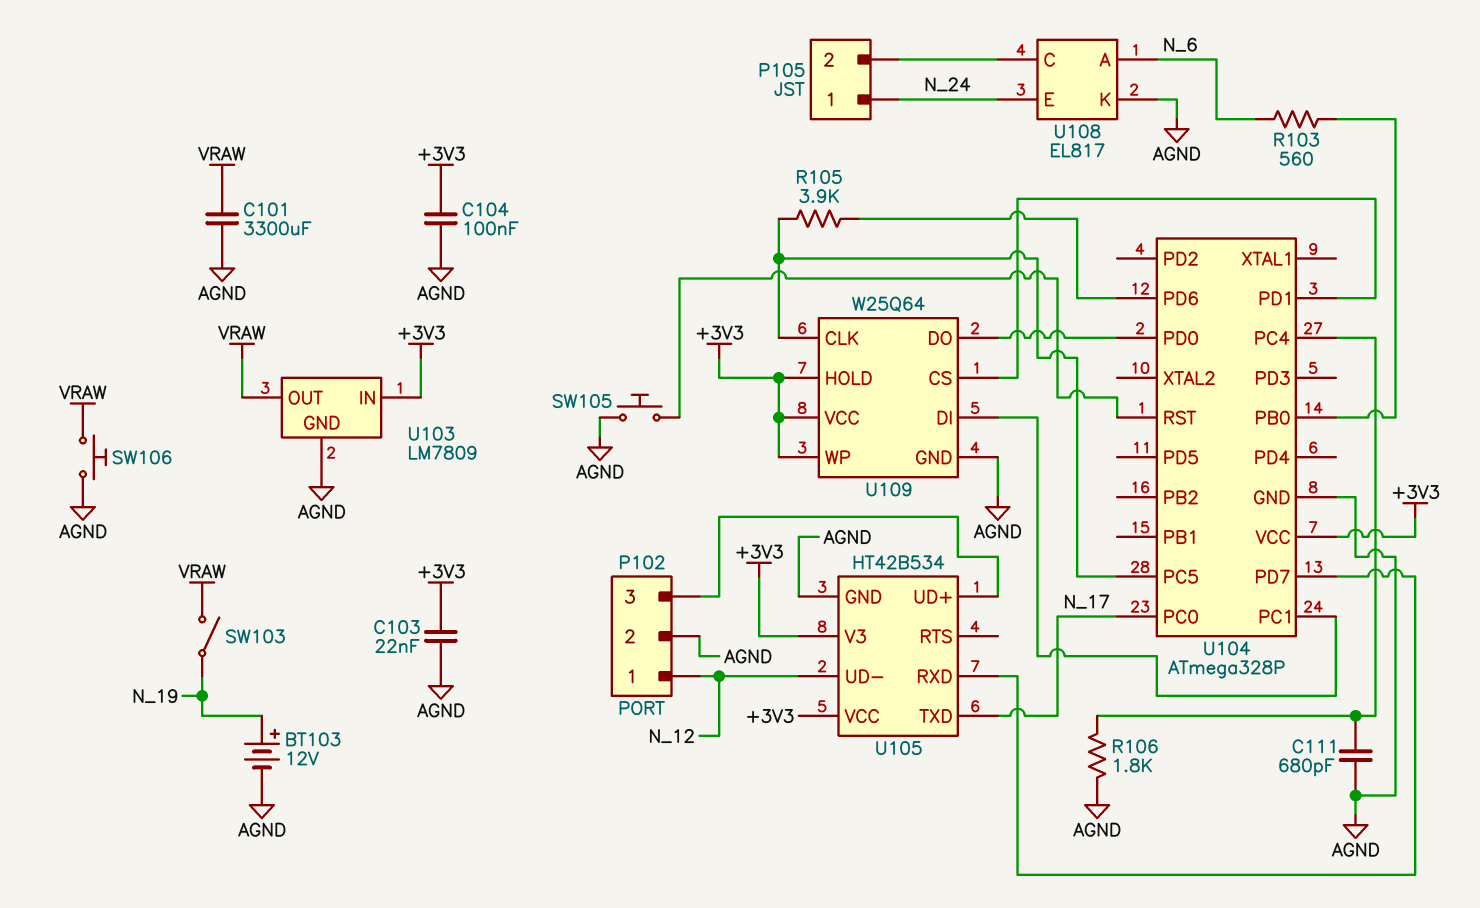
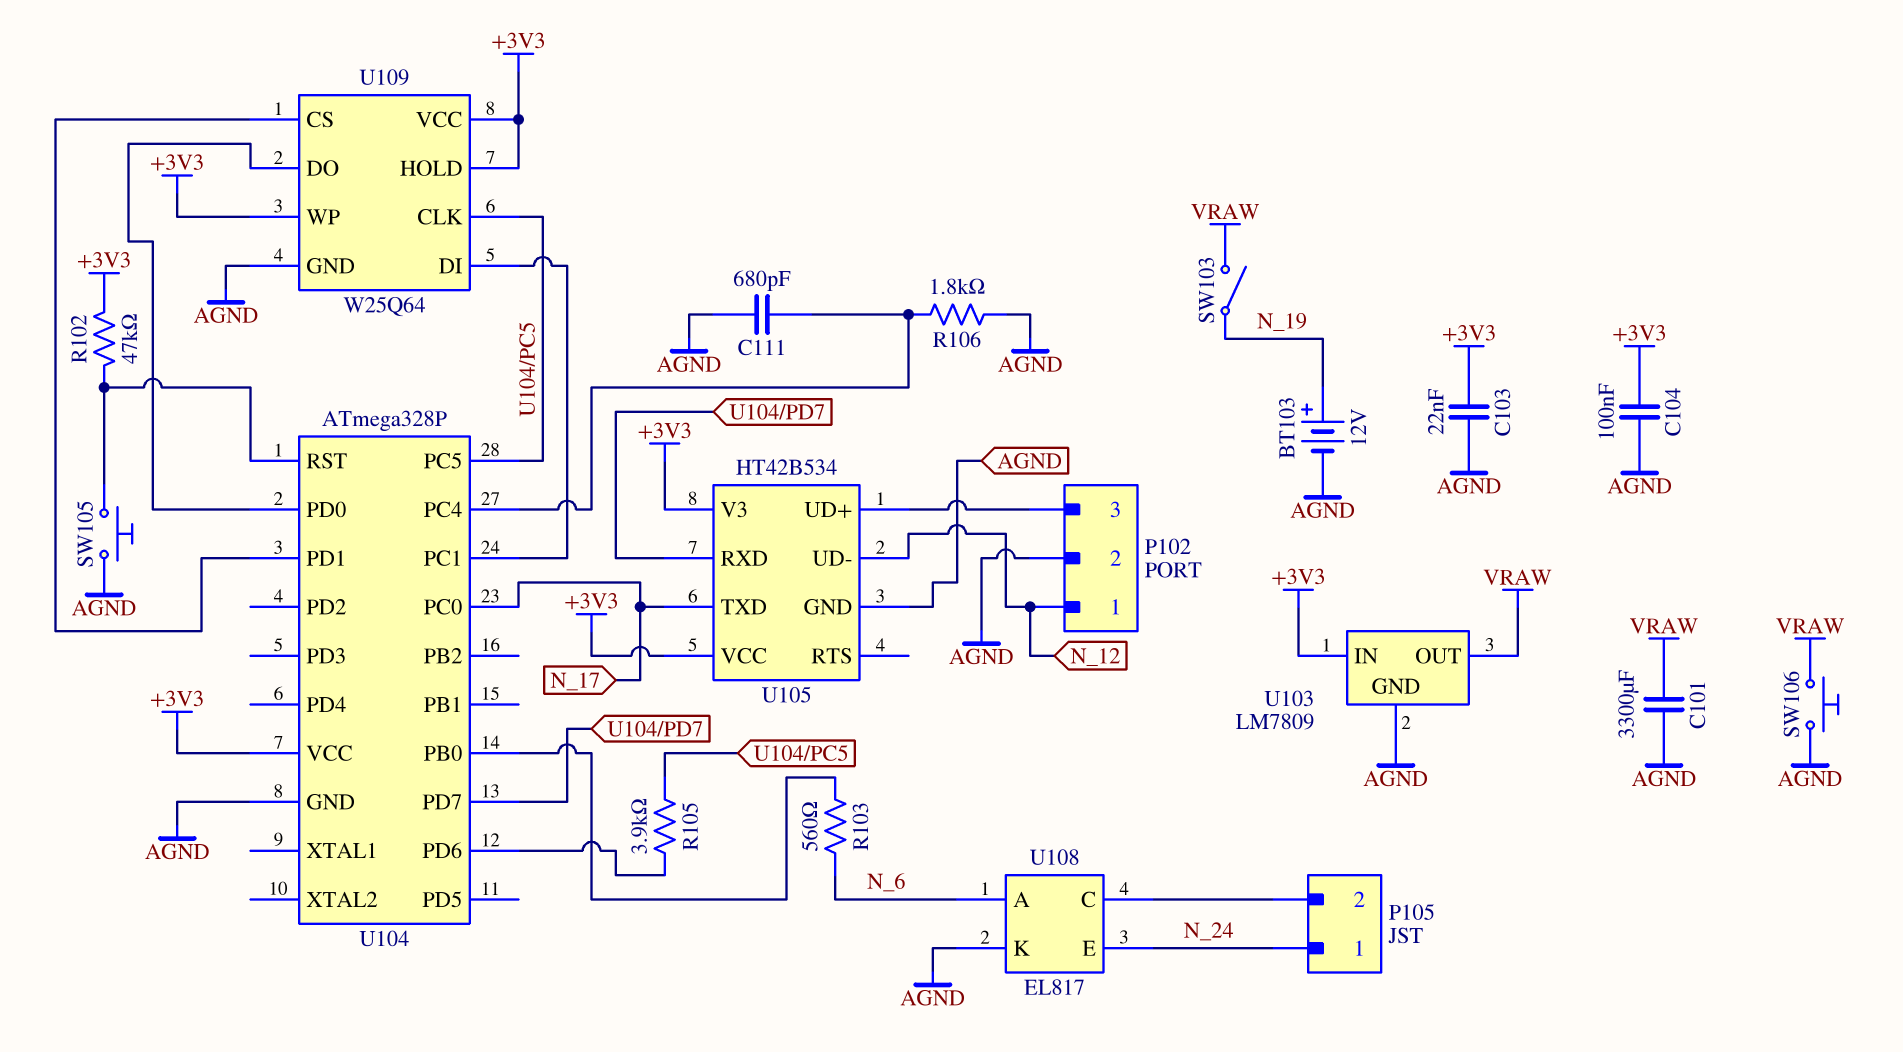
R102: none -> 47k (+3V3, U104/RST)

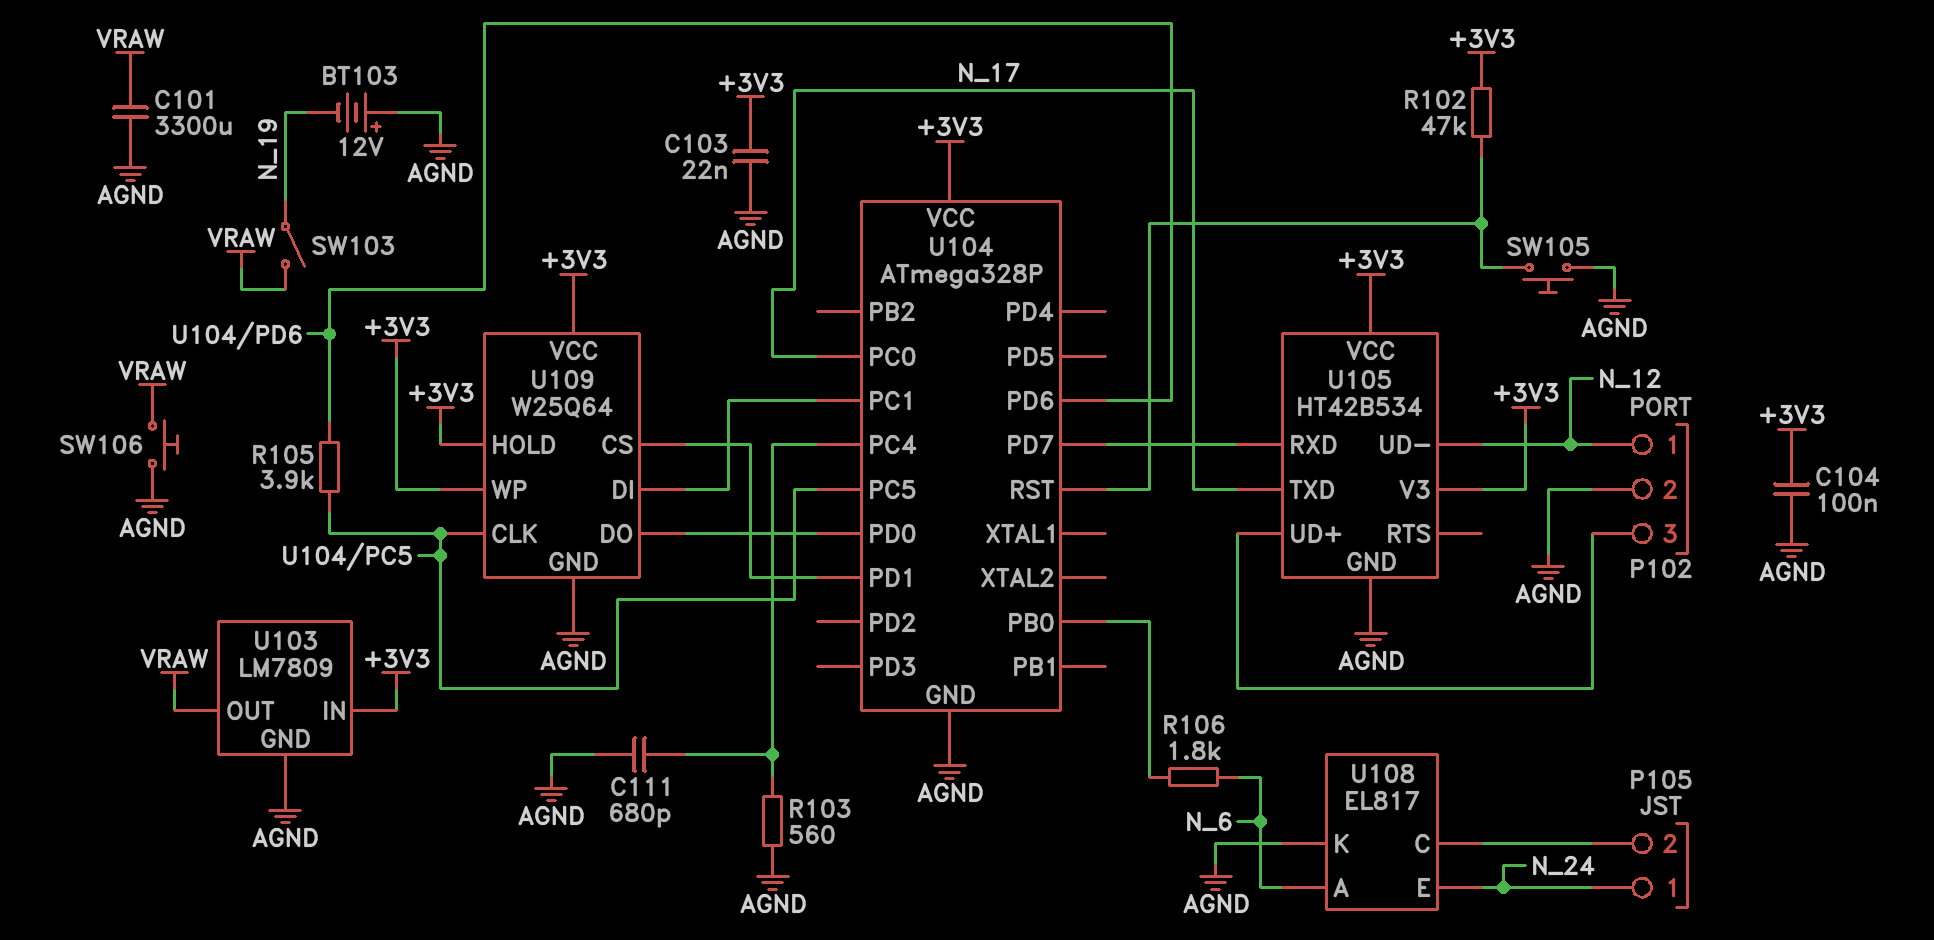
BT103: 12V (plus N_19, minus AGND) -> 12V (plus AGND, minus N_19)
R103: 560 (N_6, U104/PB0) -> 560 (AGND, U104/PC4)
R106: 1.8k (AGND, U104/PC4) -> 1.8k (N_6, U104/PB0)

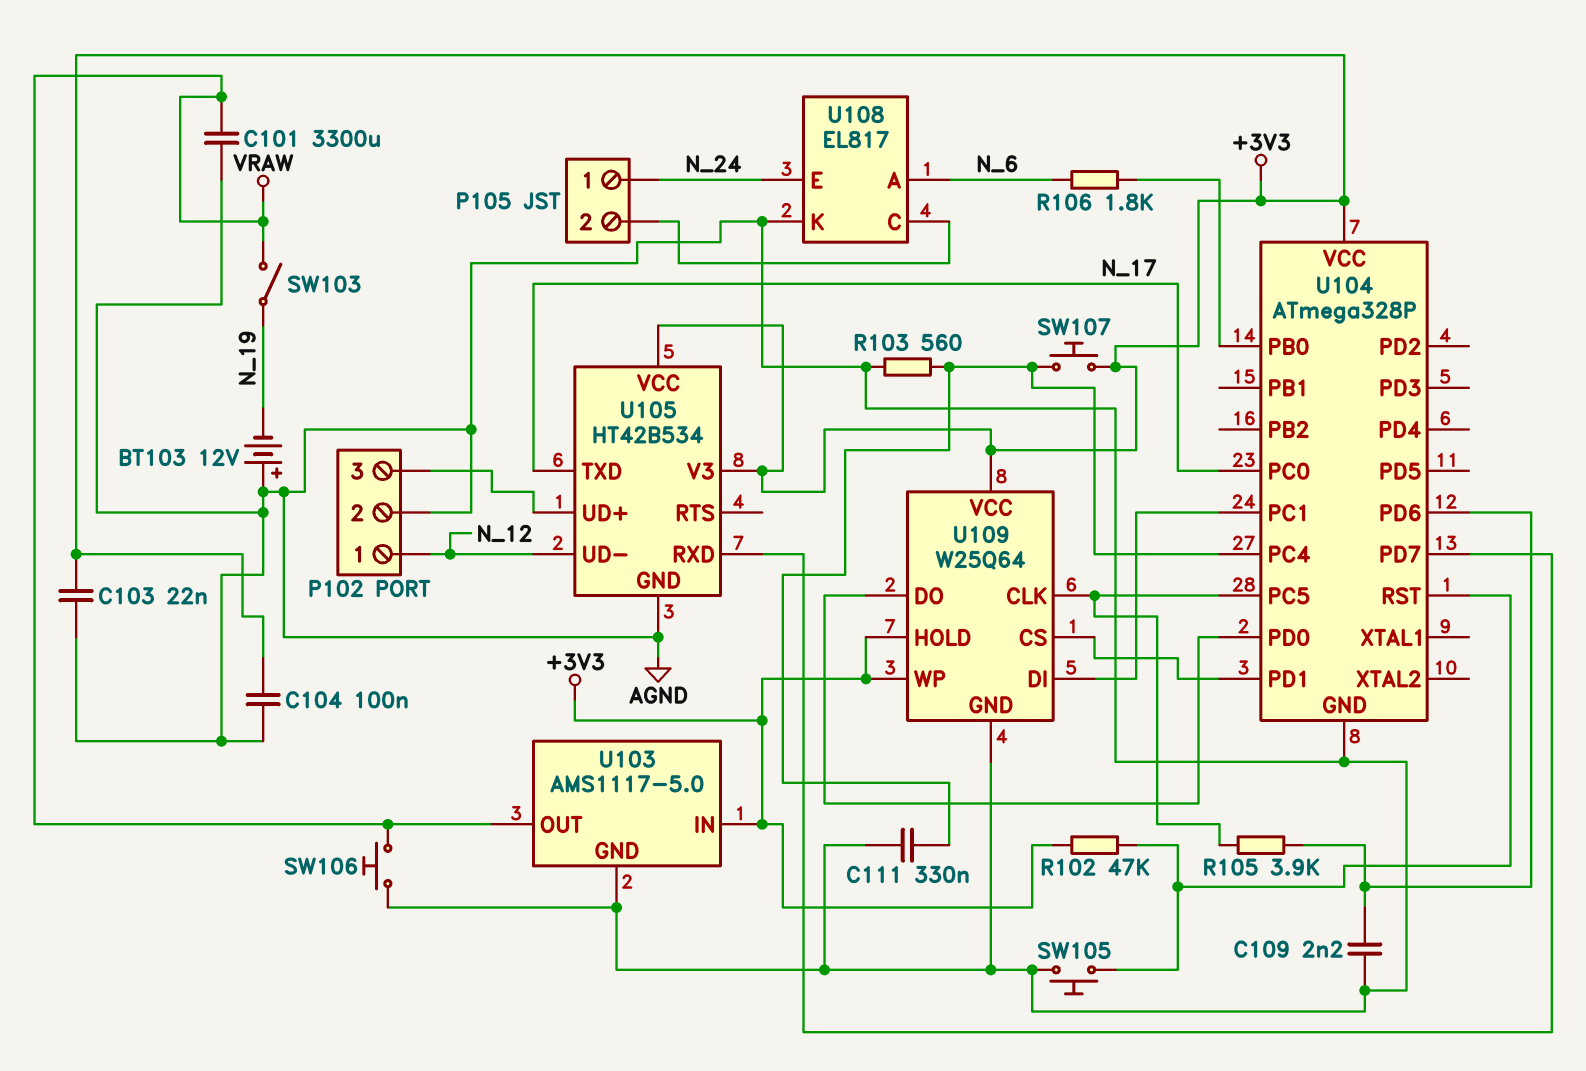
C109: none -> 2.2nF (AGND, U104/PD6)
C111: 680pF (AGND, U104/PC4) -> 330nF (AGND, U104/PC4)
SW107: none -> button (+3V3, U104/PC4)
U103: LM7809 -> AMS1117-5.0

